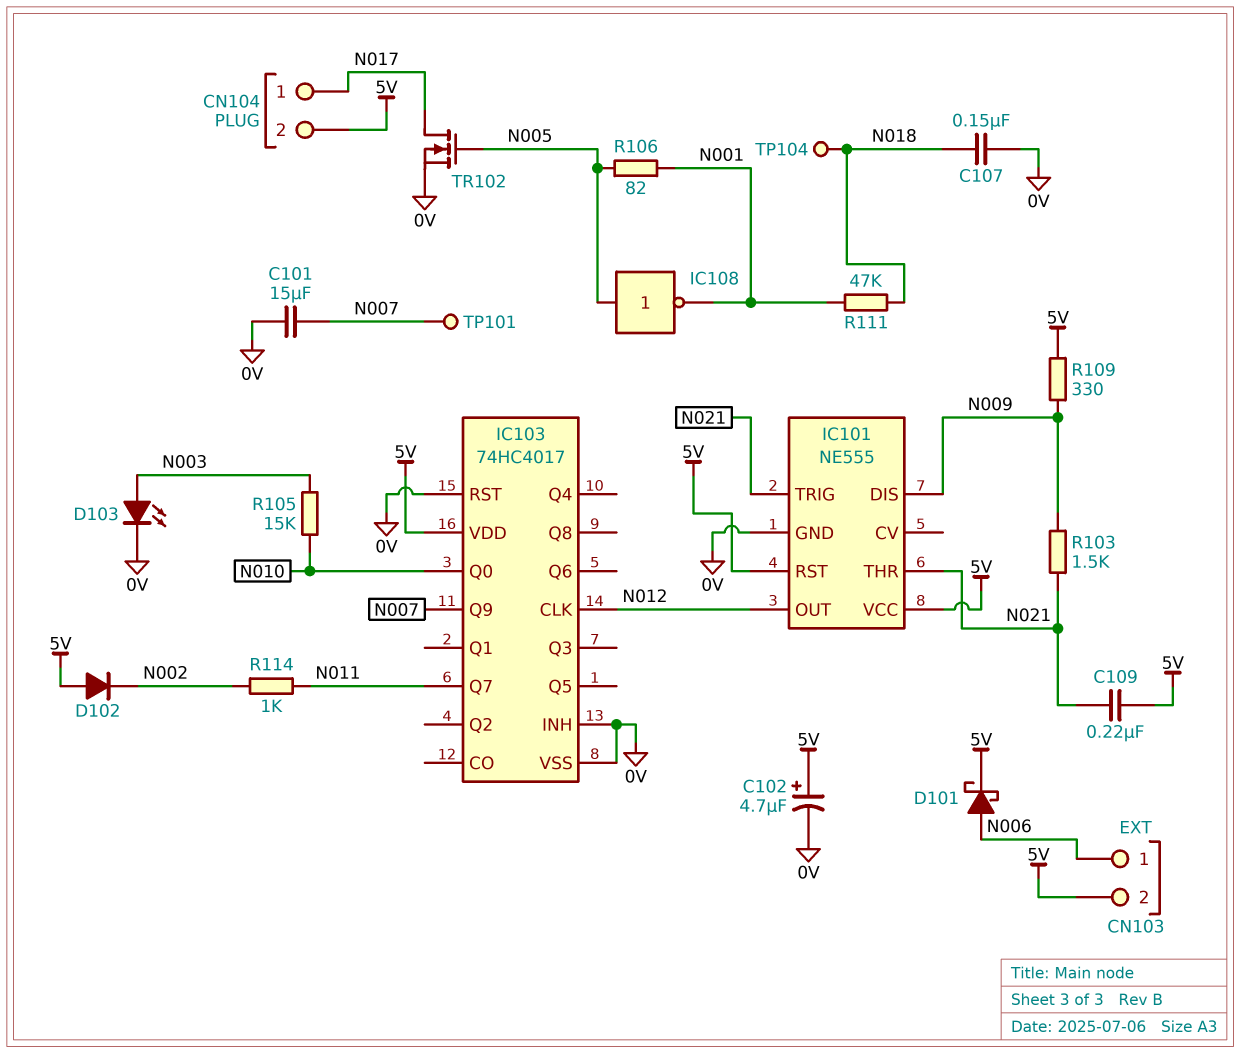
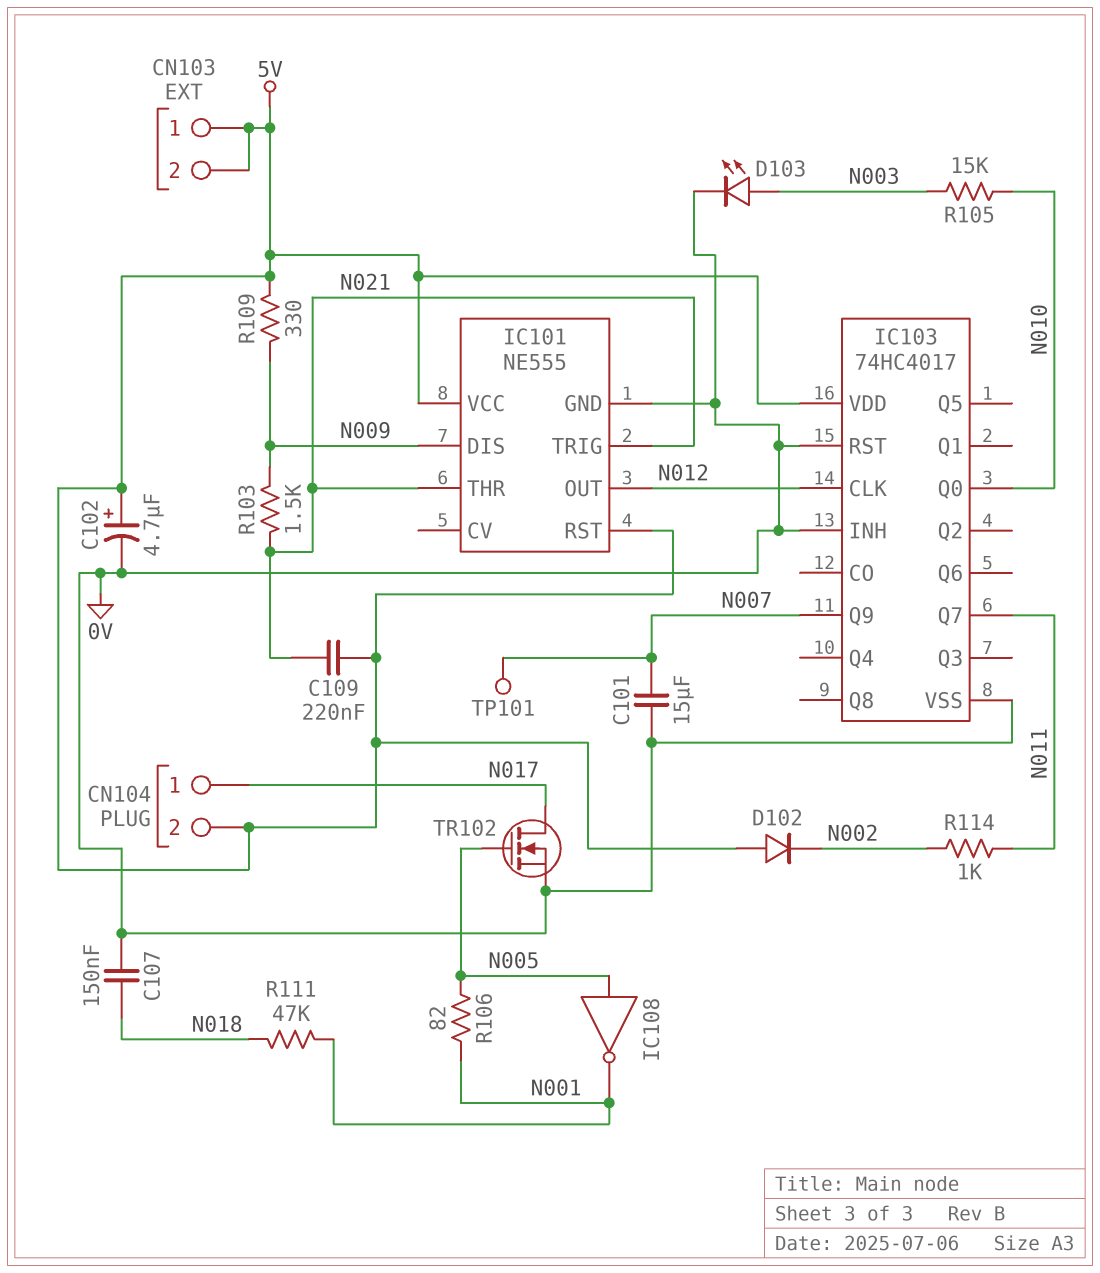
CN103 pin 1: N006 -> 5V
D101: schottky (A N006, K 5V) -> none
TP104: test point (N018) -> none

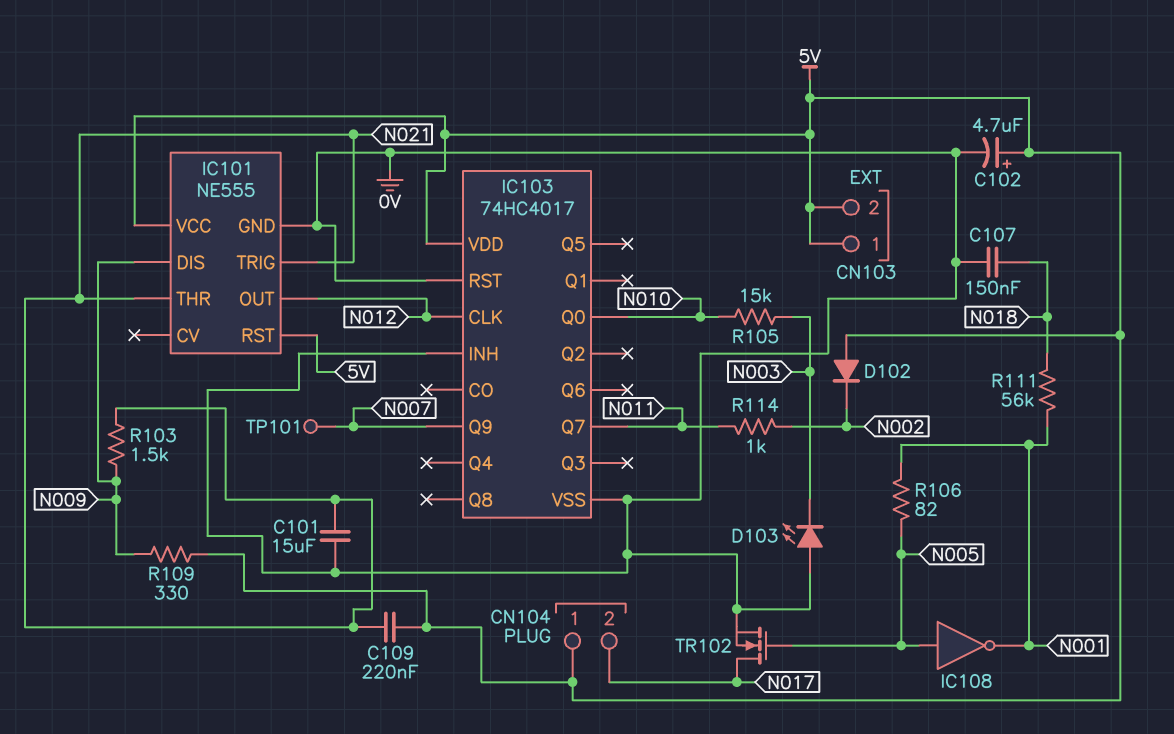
C101: 15uF (0V, N007) -> 15uF (0V, N021)
CN104 pin 1: N017 -> 5V
CN104 pin 2: 5V -> N017
D103: LED (A N003, K 0V) -> LED (A 0V, K N003)
R111: 47k (N001, N018) -> 56k (N001, N018)

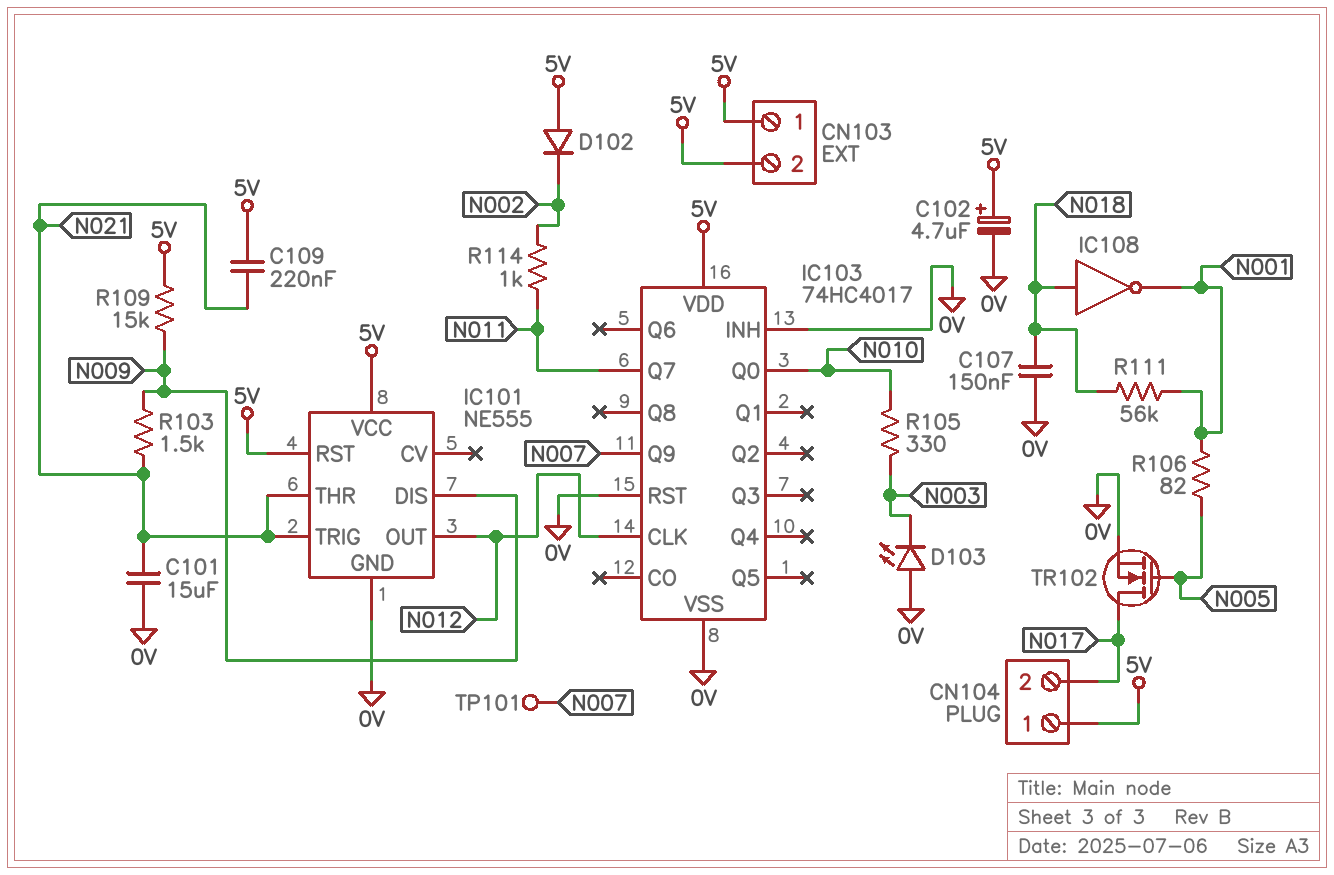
IC108: NOT (in N005, out N001) -> NOT (in N018, out N001)
R105: 15k (N003, N010) -> 330 (N003, N010)
R109: 330 (5V, N009) -> 15k (5V, N009)

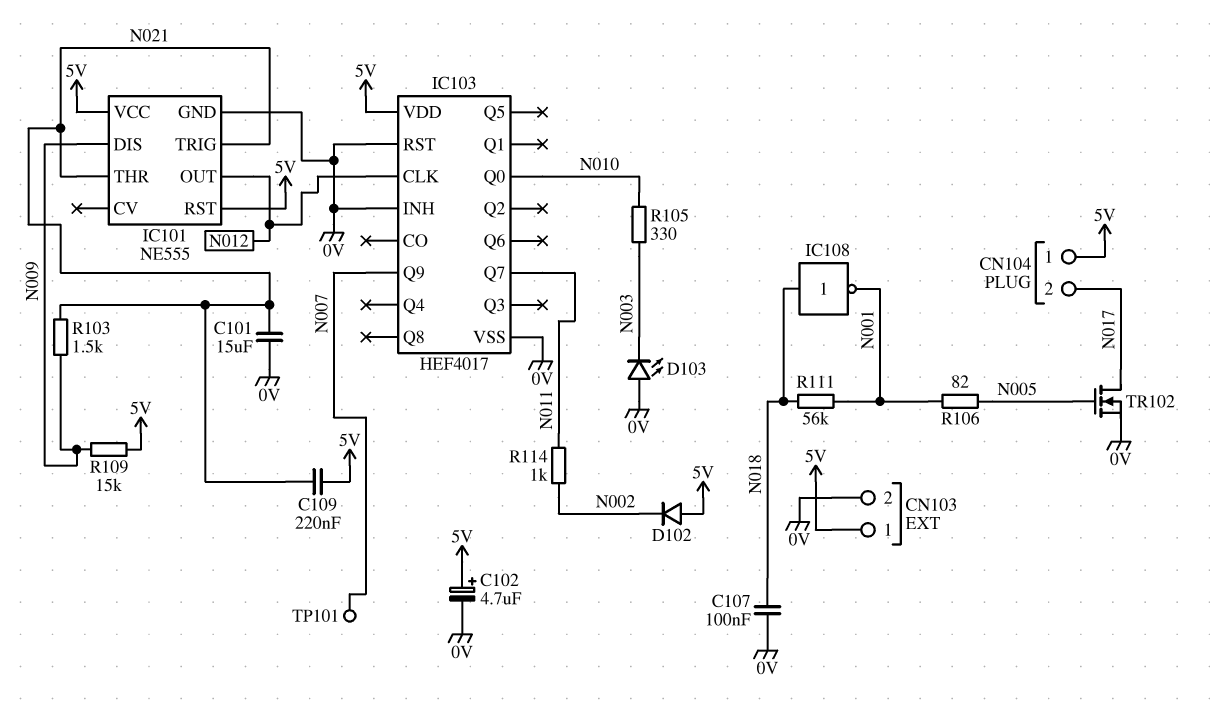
C107: 150nF (0V, N018) -> 100nF (0V, N018)
CN103 pin 2: 5V -> 0V
IC103: 74HC4017 -> HEF4017

